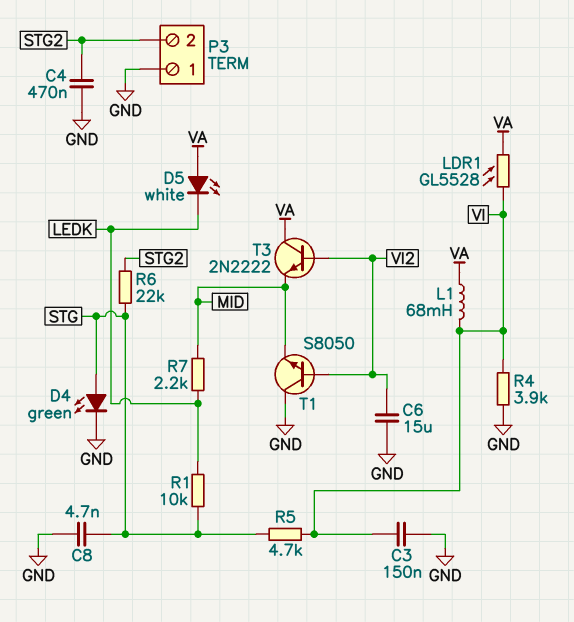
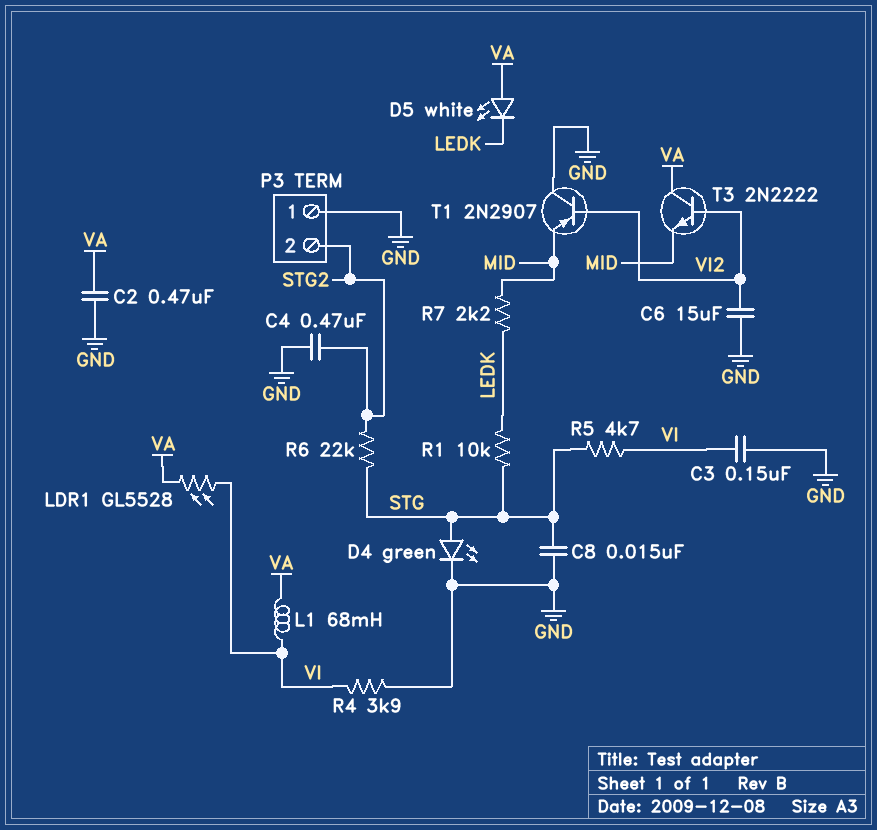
C2: none -> 470nF (GND, VA)
C8: 4.7nF (GND, STG) -> 15nF (GND, STG)
T1: NPN S8050 (B VI2, C GND, E MID) -> PNP 2N2907 (B VI2, C GND, E MID)

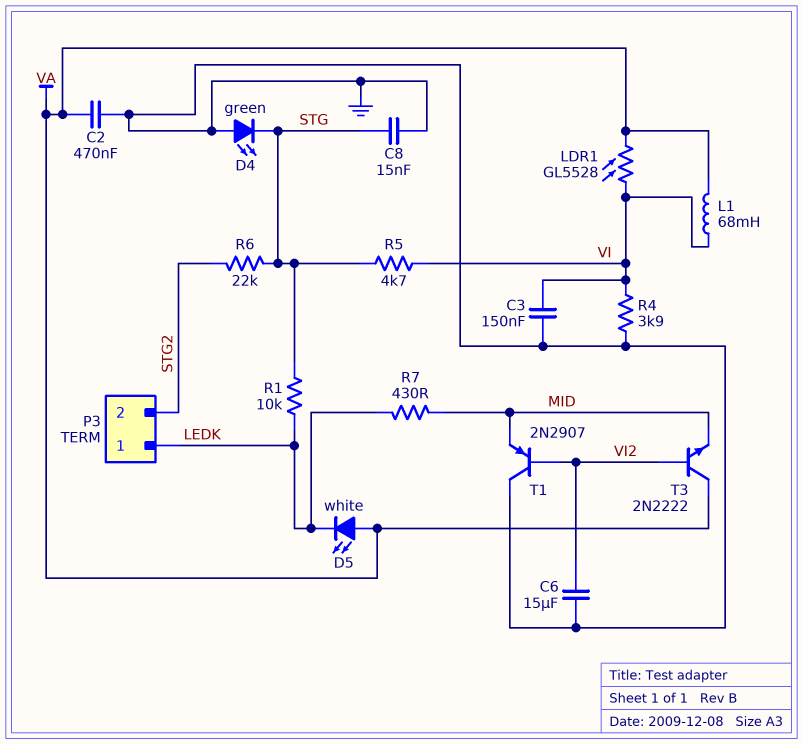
C4: 470nF (GND, STG2) -> none
D4: LED green (A STG, K GND) -> LED green (A GND, K STG)
P3 pin 1: GND -> LEDK
R7: 2.2k (LEDK, MID) -> 430 (LEDK, MID)

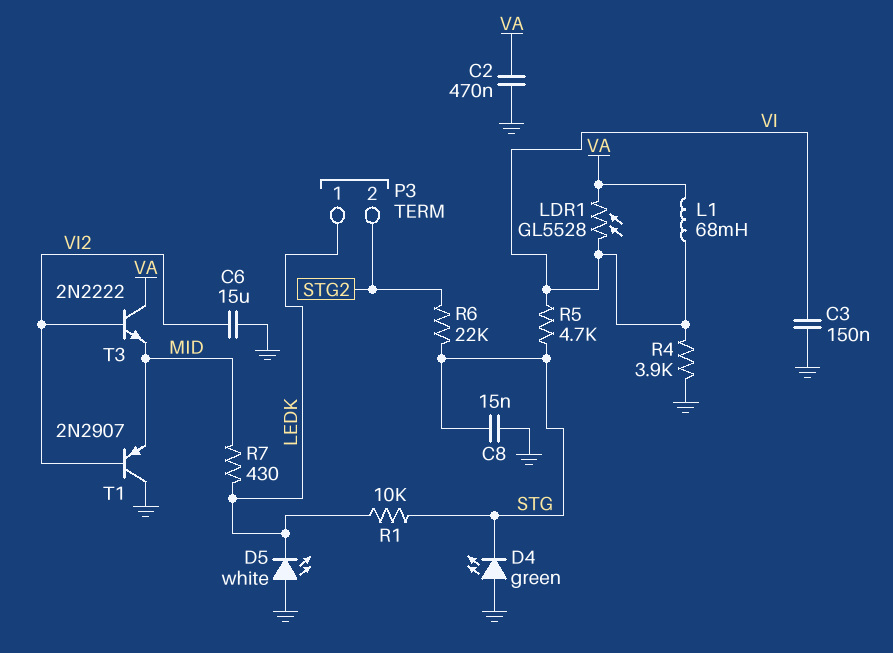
D5: LED white (A VA, K LEDK) -> LED white (A GND, K LEDK)

